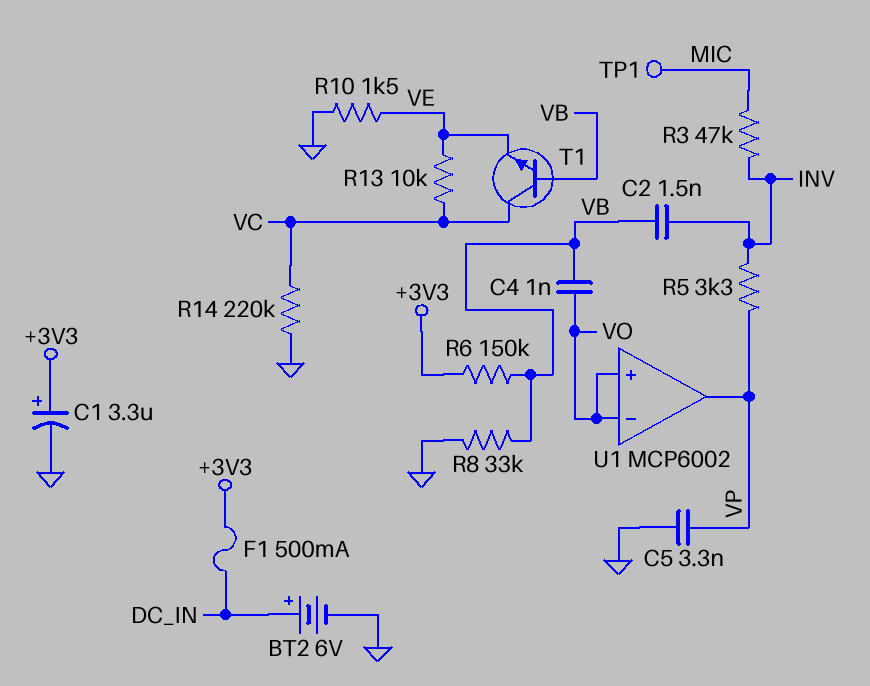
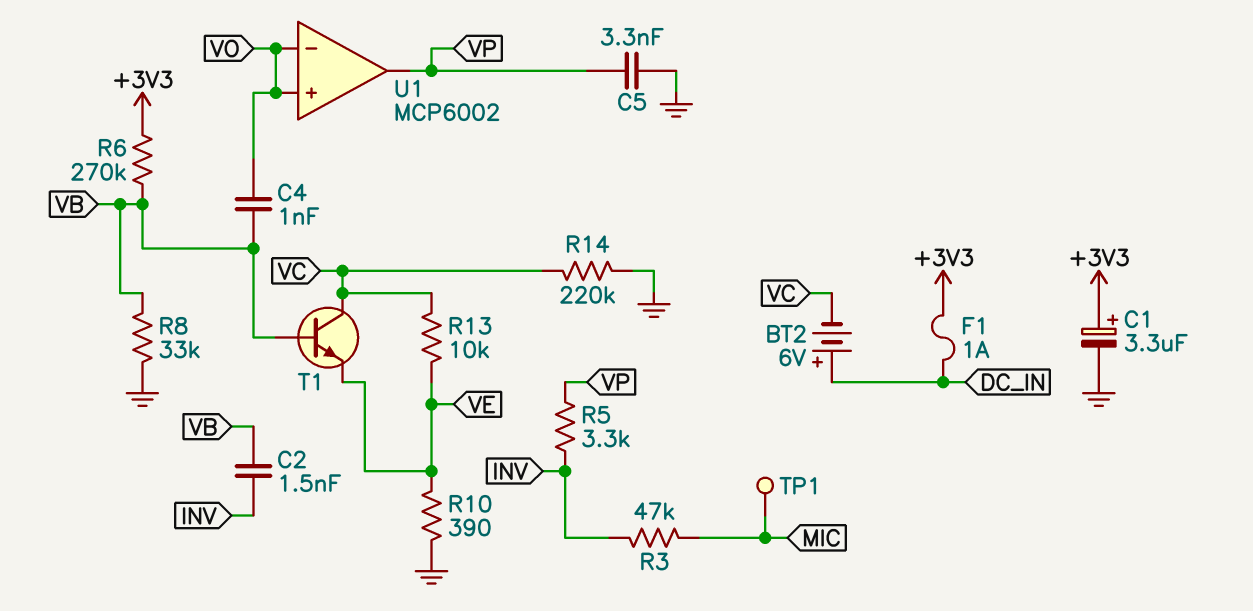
BT2: 6V (plus DC_IN, minus GND) -> 6V (plus DC_IN, minus VC)
F1: 500mA (+3V3, DC_IN) -> 1A (+3V3, DC_IN)
R6: 150k (+3V3, VB) -> 270k (+3V3, VB)
R10: 1.5k (GND, VE) -> 390 (GND, VE)

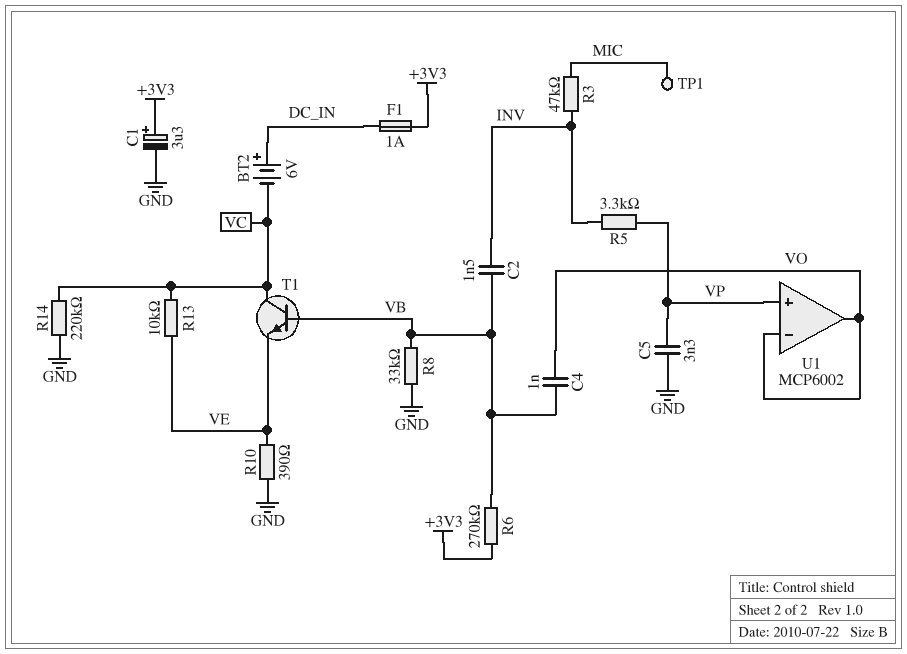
U1 pin in+: VO -> VP
U1 pin out: VP -> VO

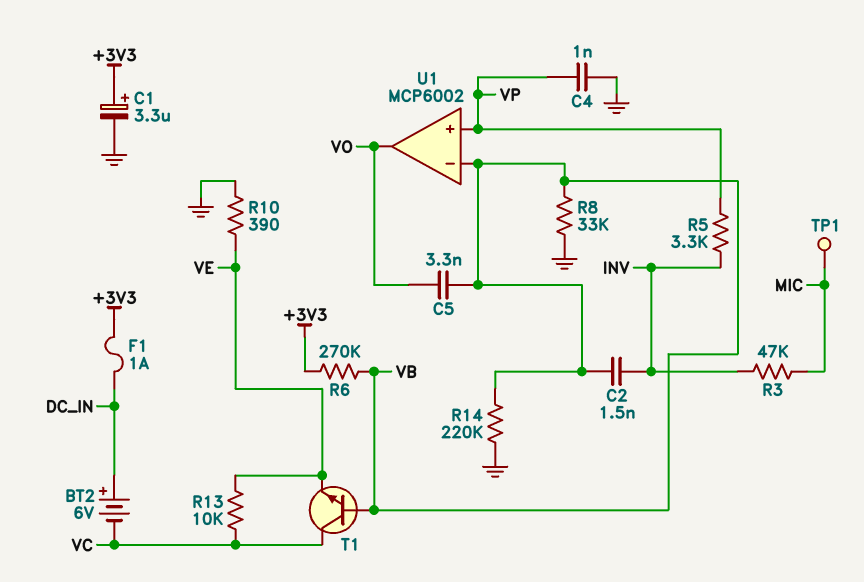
C4: 1nF (VB, VO) -> 1nF (GND, VP)
C5: 3.3nF (GND, VP) -> 3.3nF (VB, VO)
R14: 220k (GND, VC) -> 220k (GND, VB)
U1 pin in-: VO -> VB

